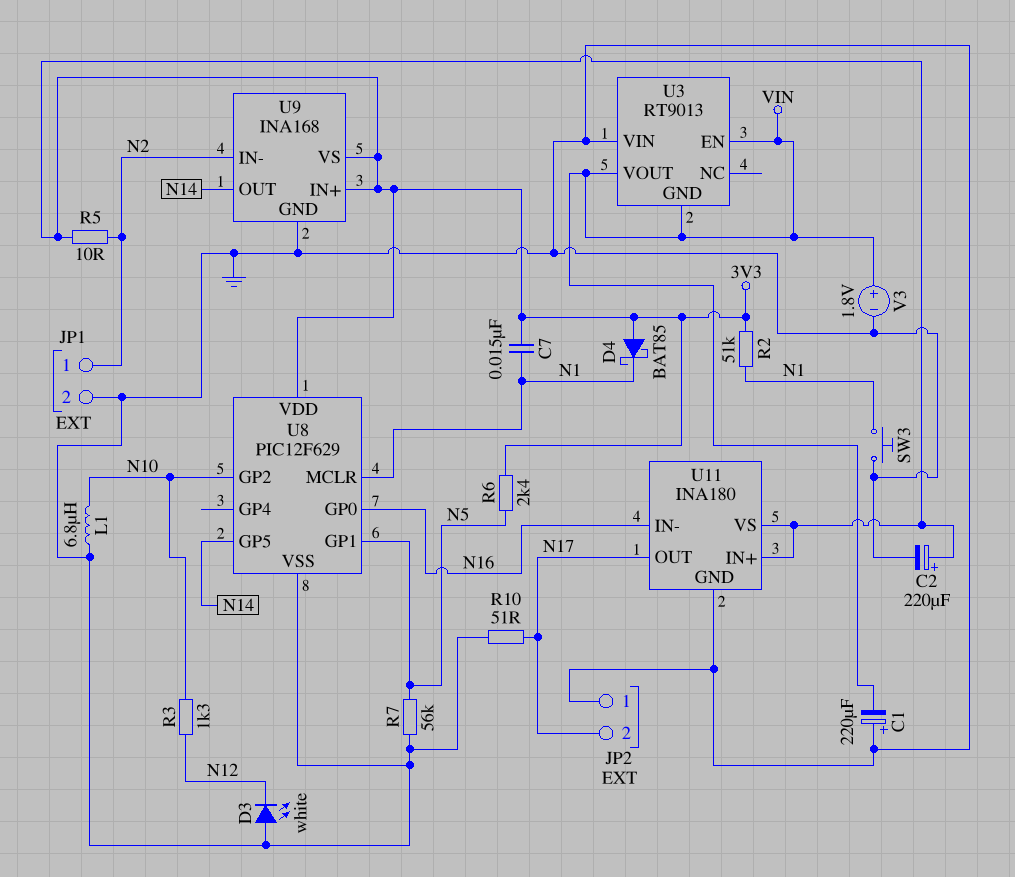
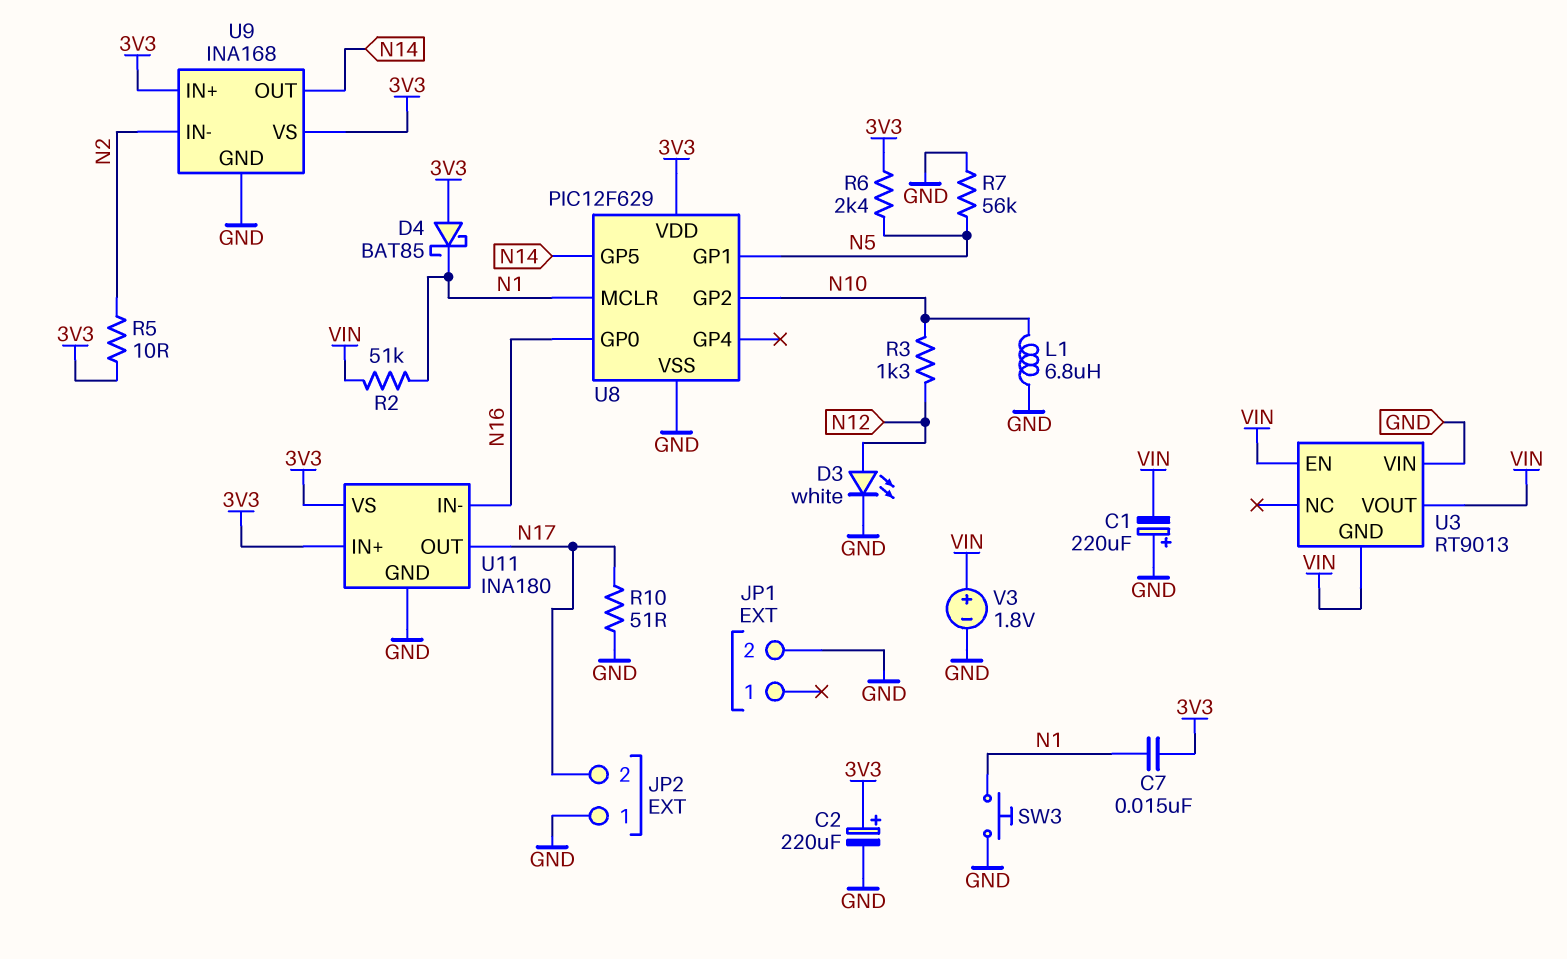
D3: LED white (A GND, K N12) -> LED white (A N12, K GND)
JP1 pin 1: N2 -> none
R2: 51k (3V3, N1) -> 51k (N1, VIN)

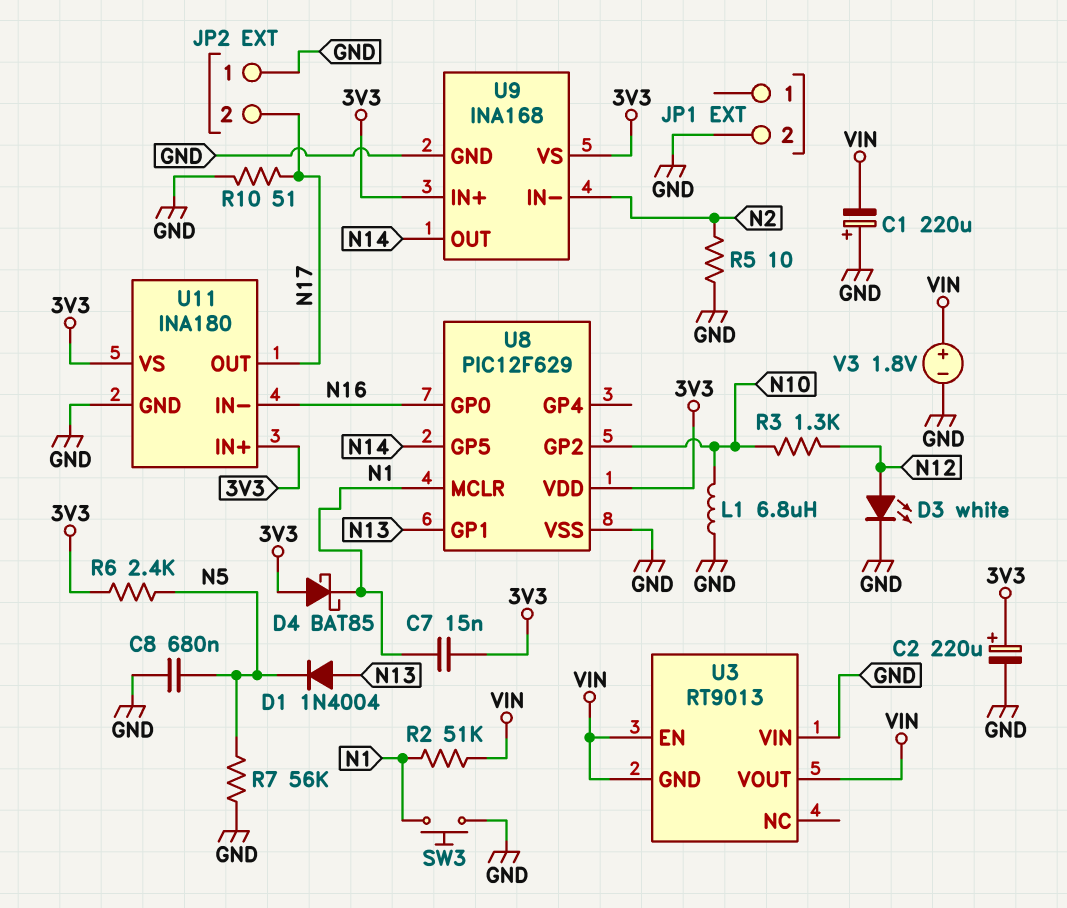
C8: none -> 680nF (GND, N5)
D1: none -> diode 1N4004 (A N13, K N5)
R5: 10 (3V3, N2) -> 10 (GND, N2)
U8 pin GP1: N5 -> N13

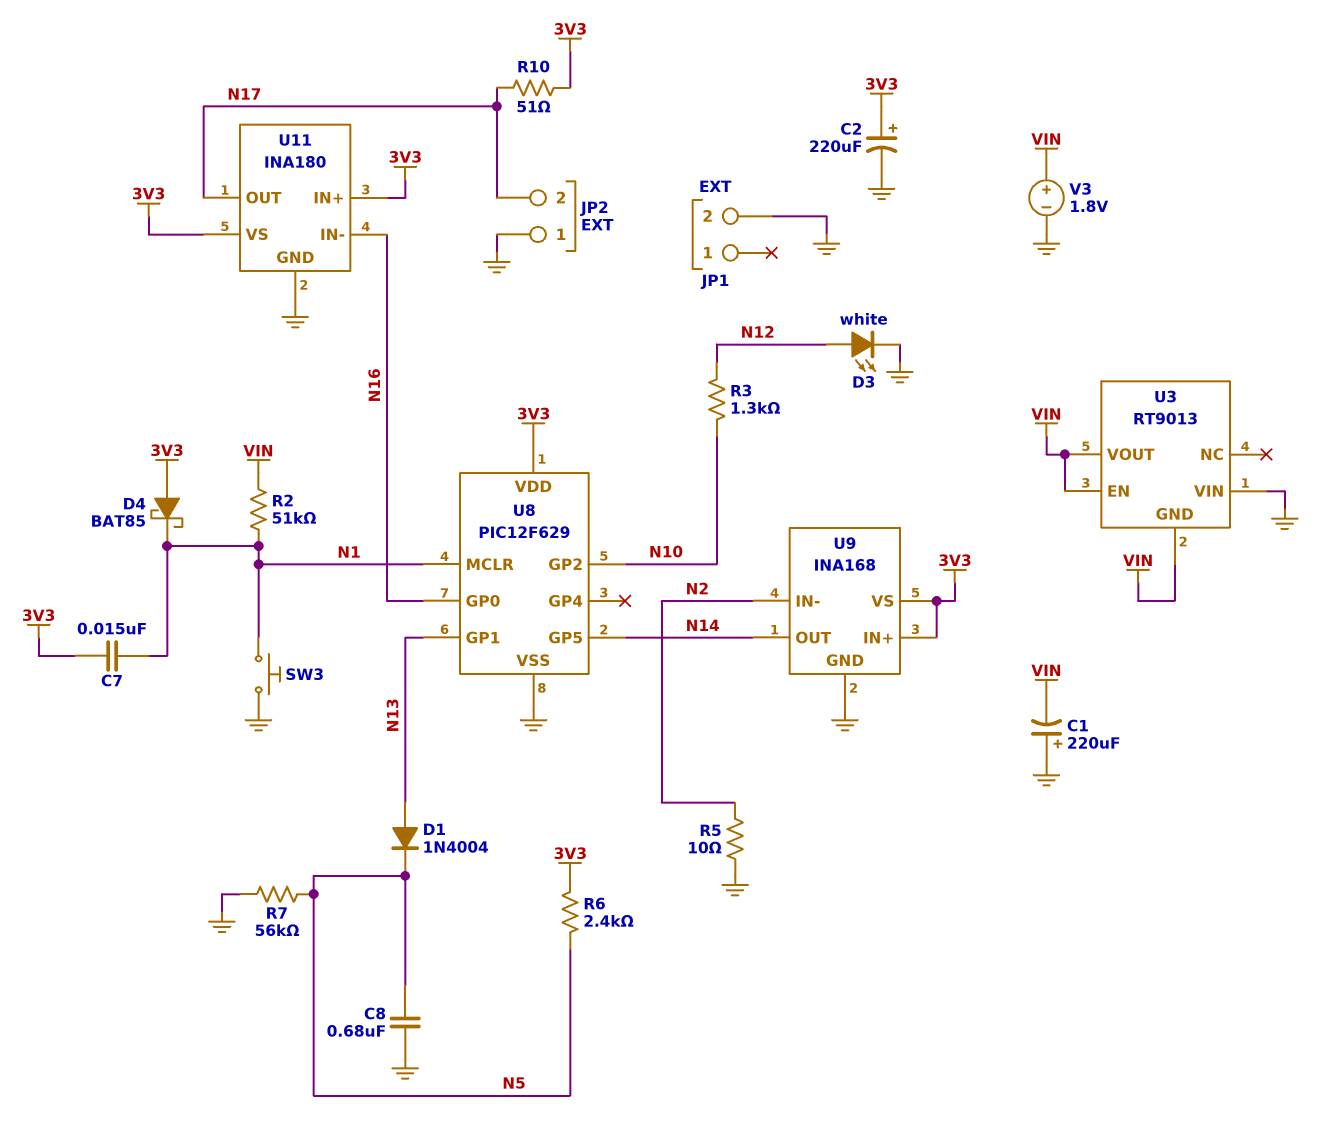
L1: 6.8uH (GND, N10) -> none
R10: 51 (GND, N17) -> 51 (3V3, N17)

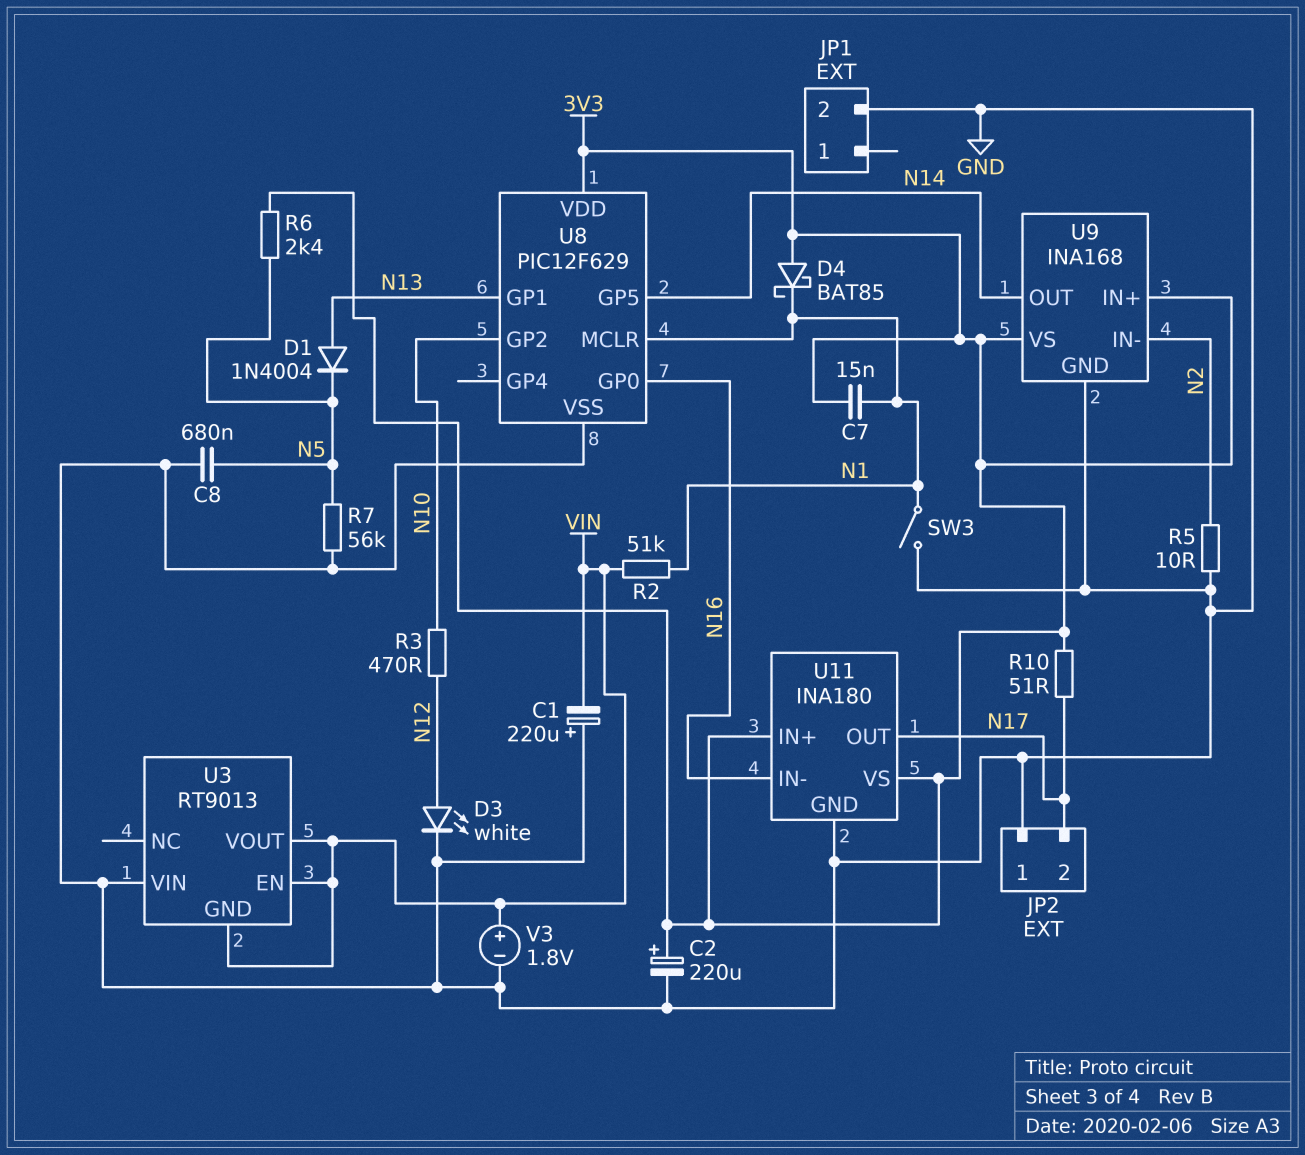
R3: 1.3k (N10, N12) -> 470 (N10, N12)
SW3: button (GND, N1) -> switch (GND, N1)

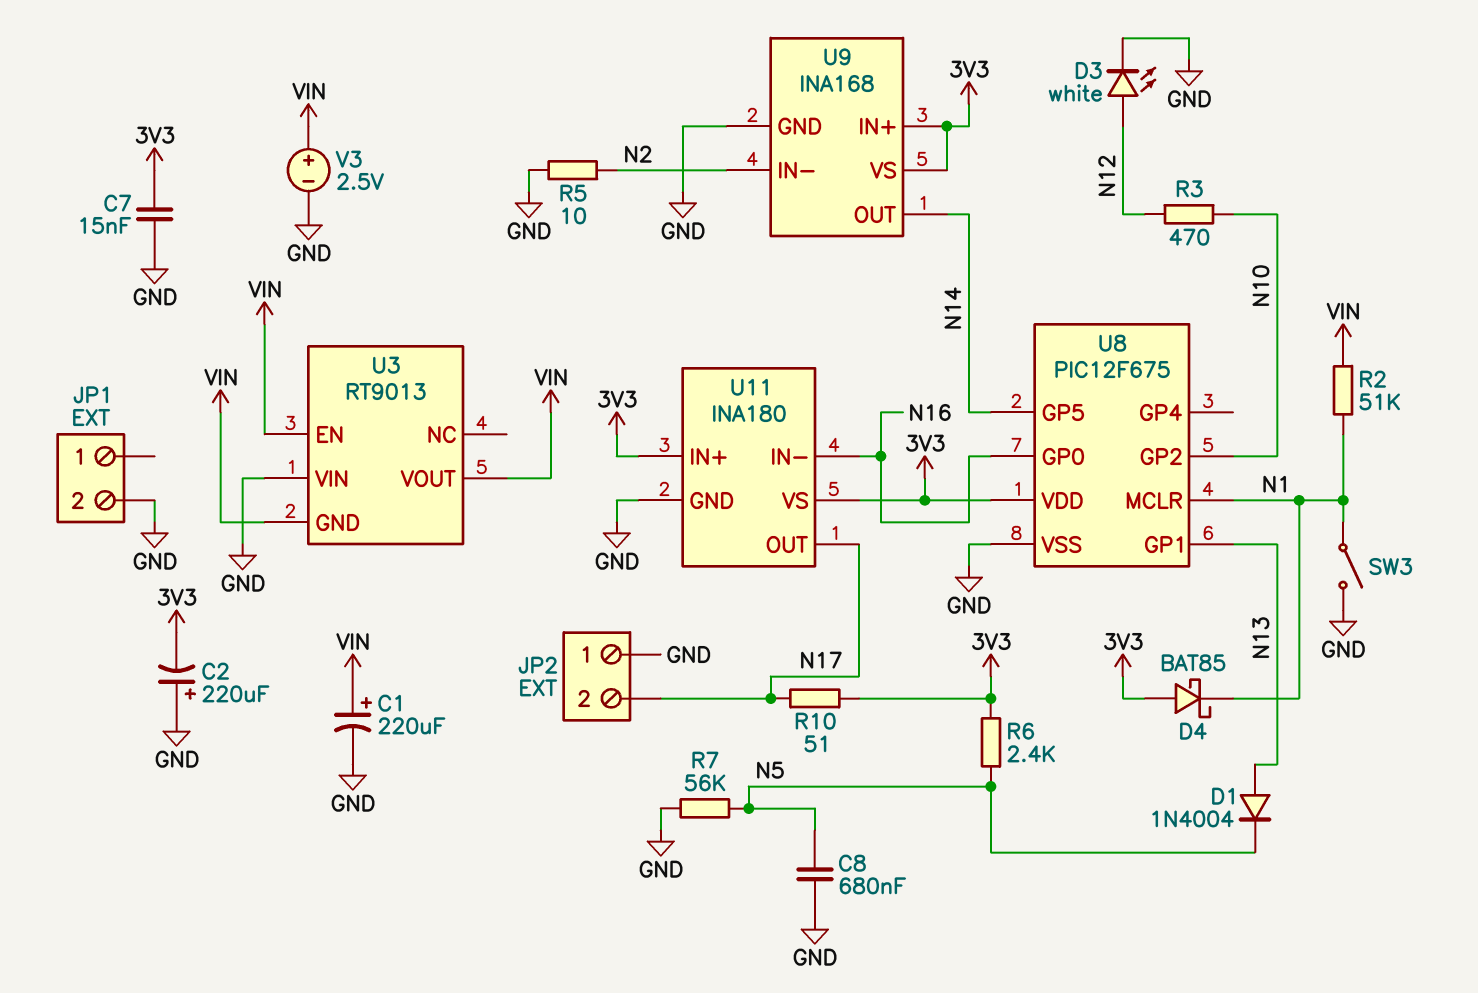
C1: 220uF (plus GND, minus VIN) -> 220uF (plus VIN, minus GND)
C2: 220uF (plus 3V3, minus GND) -> 220uF (plus GND, minus 3V3)
C7: 15nF (3V3, N1) -> 15nF (3V3, GND)
U8: PIC12F629 -> PIC12F675
V3: 1.8V (plus VIN, minus GND) -> 2.5V (plus VIN, minus GND)

